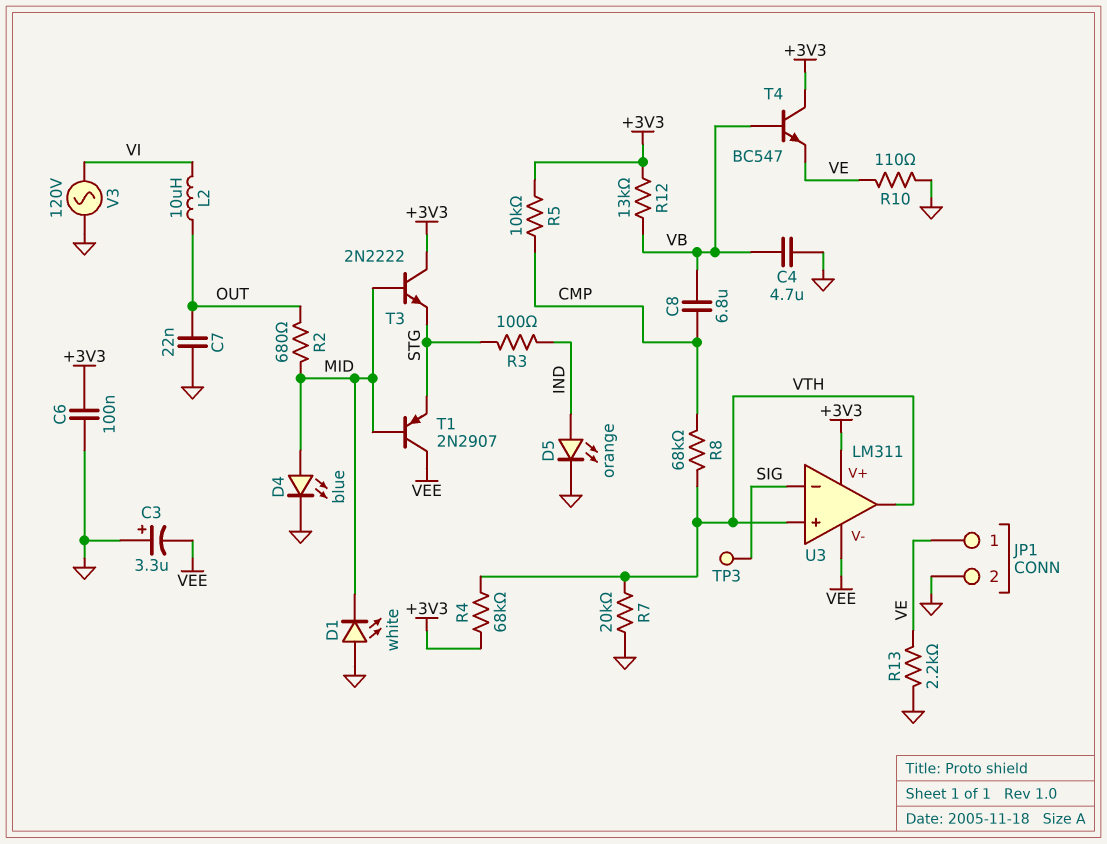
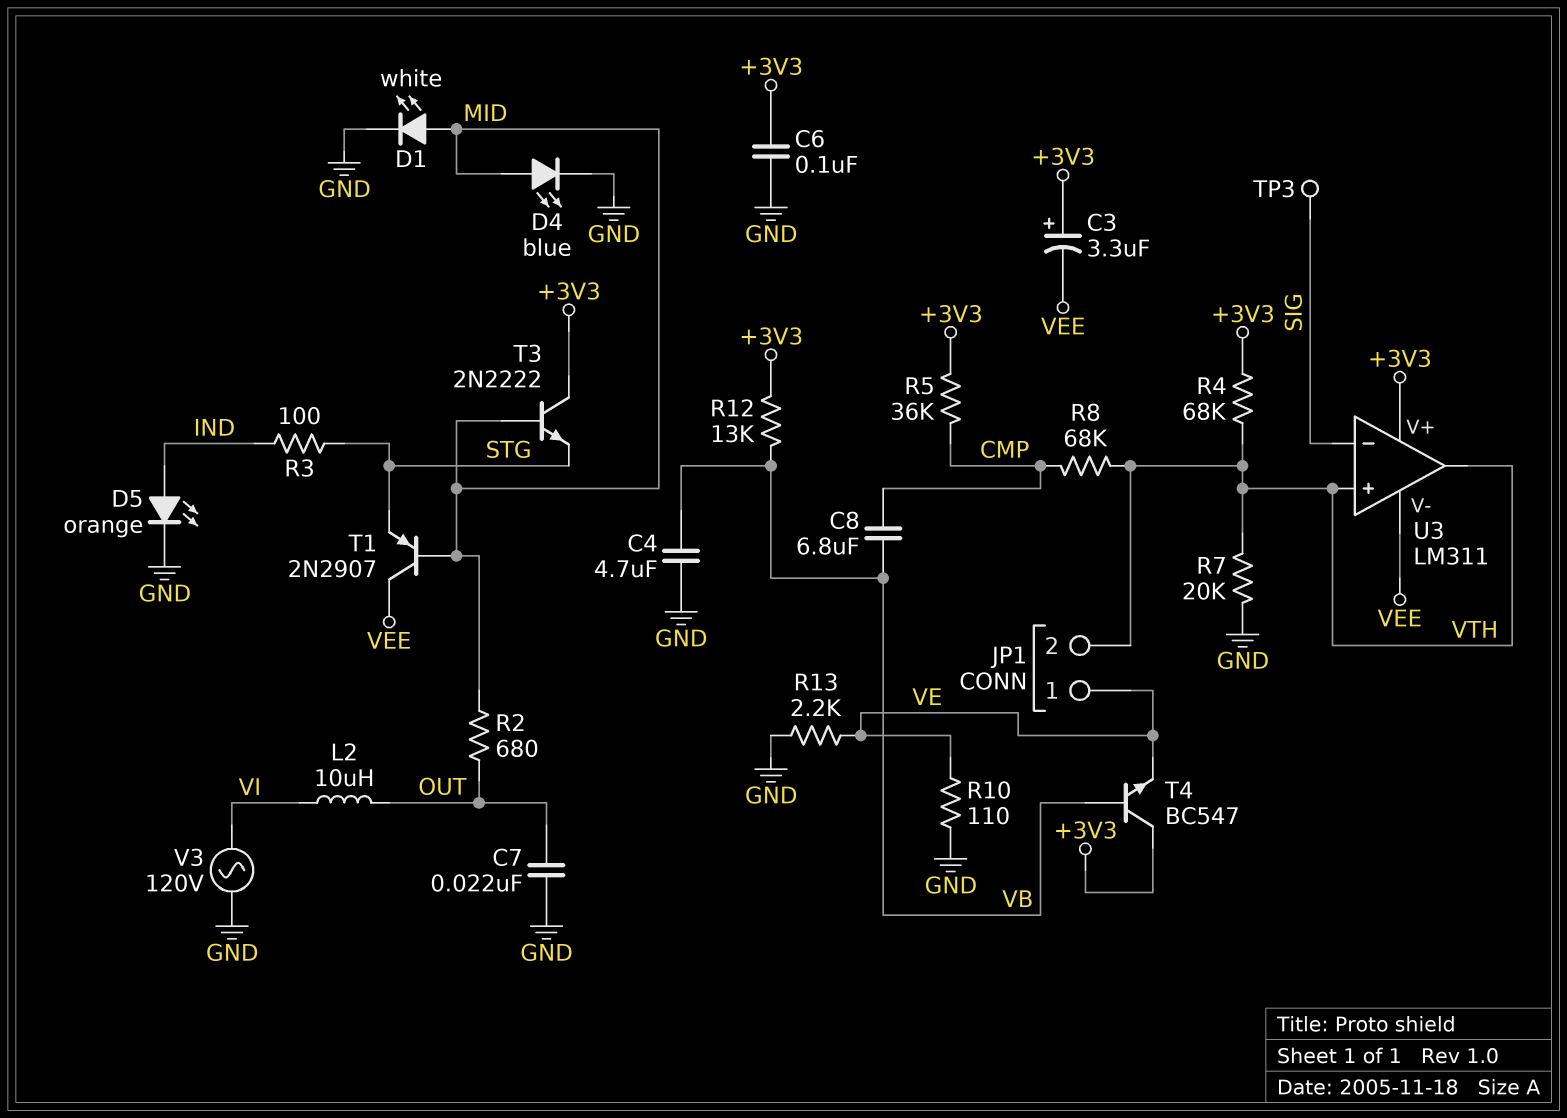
C3: 3.3uF (plus GND, minus VEE) -> 3.3uF (plus +3V3, minus VEE)
D1: LED white (A GND, K MID) -> LED white (A MID, K GND)
JP1 pin 2: GND -> VTH
R5: 10k (+3V3, CMP) -> 36k (+3V3, CMP)

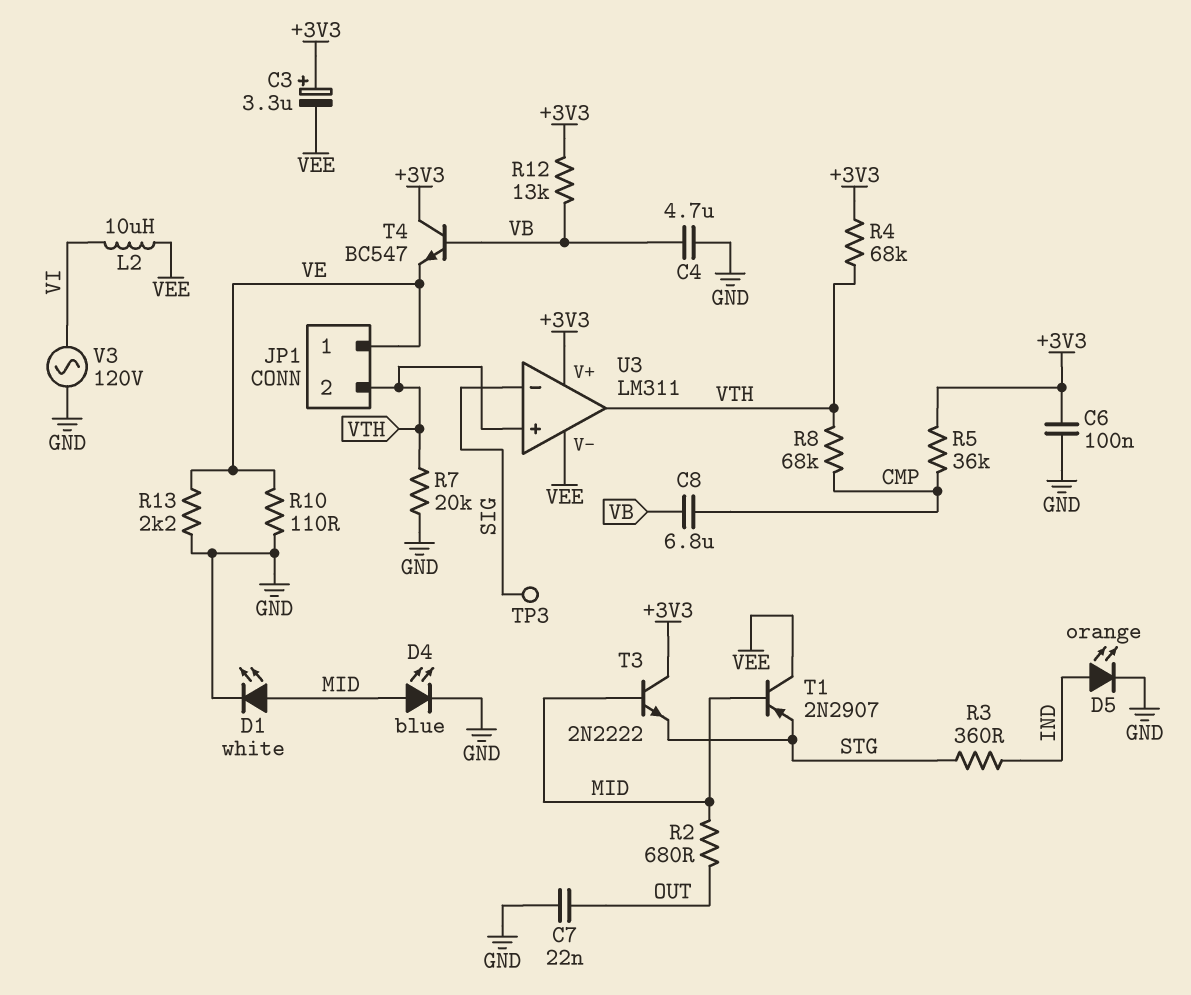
L2: 10uH (OUT, VI) -> 10uH (VEE, VI)
R3: 100 (IND, STG) -> 360 (IND, STG)

